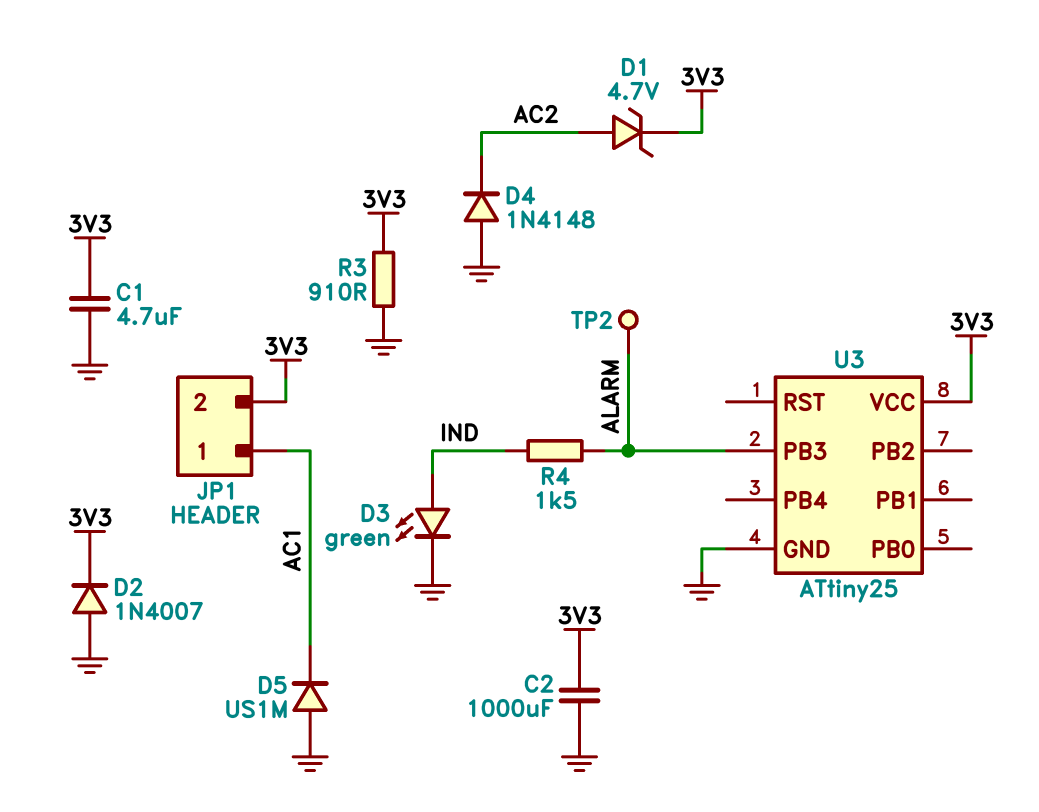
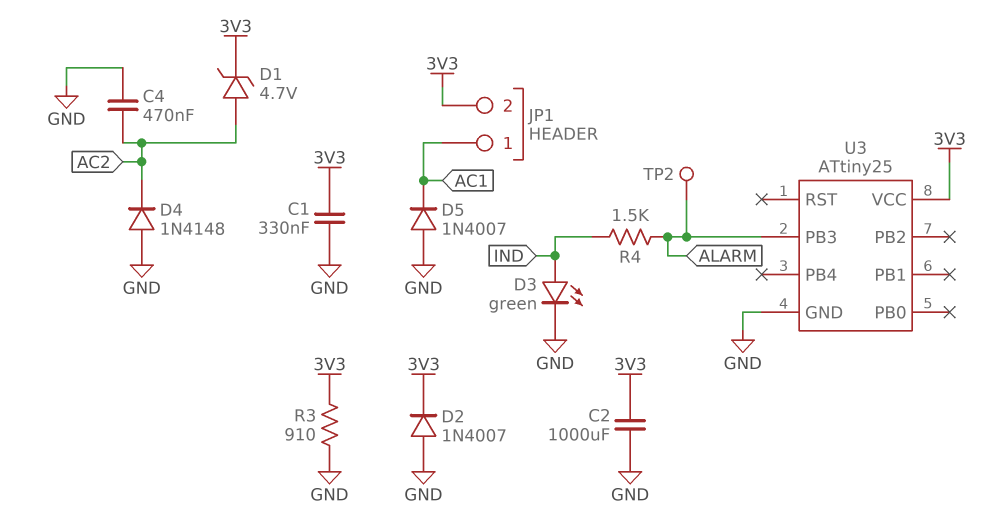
C1: 4.7uF (3V3, GND) -> 330nF (3V3, GND)
C4: none -> 470nF (AC2, GND)
D5: diode US1M (A GND, K AC1) -> diode 1N4007 (A GND, K AC1)

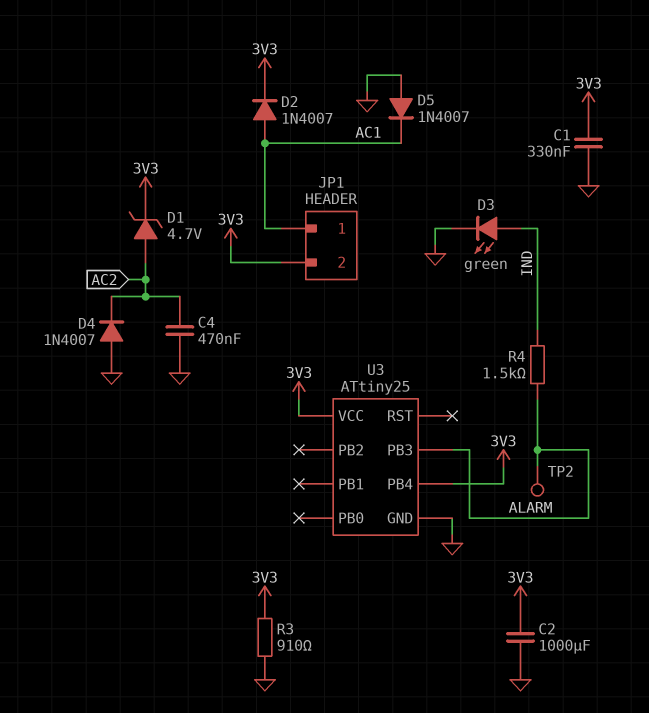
D2: diode 1N4007 (A GND, K 3V3) -> diode 1N4007 (A AC1, K 3V3)
D4: diode 1N4148 (A GND, K AC2) -> diode 1N4007 (A GND, K AC2)
U3 pin PB4: none -> 3V3

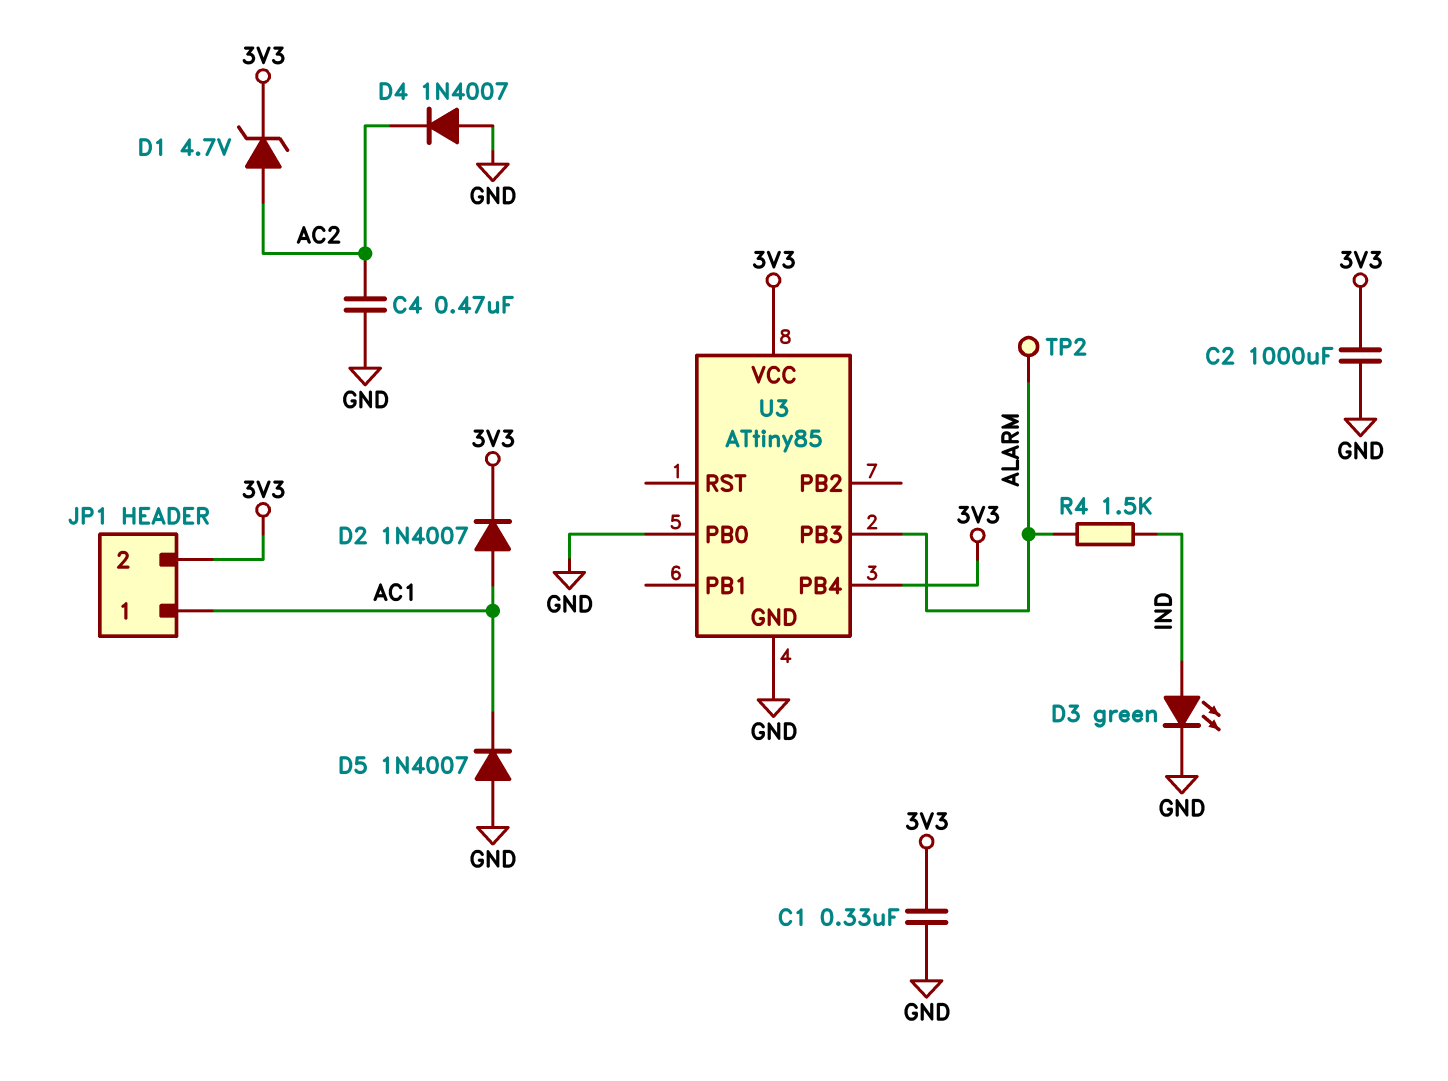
R3: 910 (3V3, GND) -> none
U3: ATtiny25 -> ATtiny85
U3 pin PB0: none -> GND

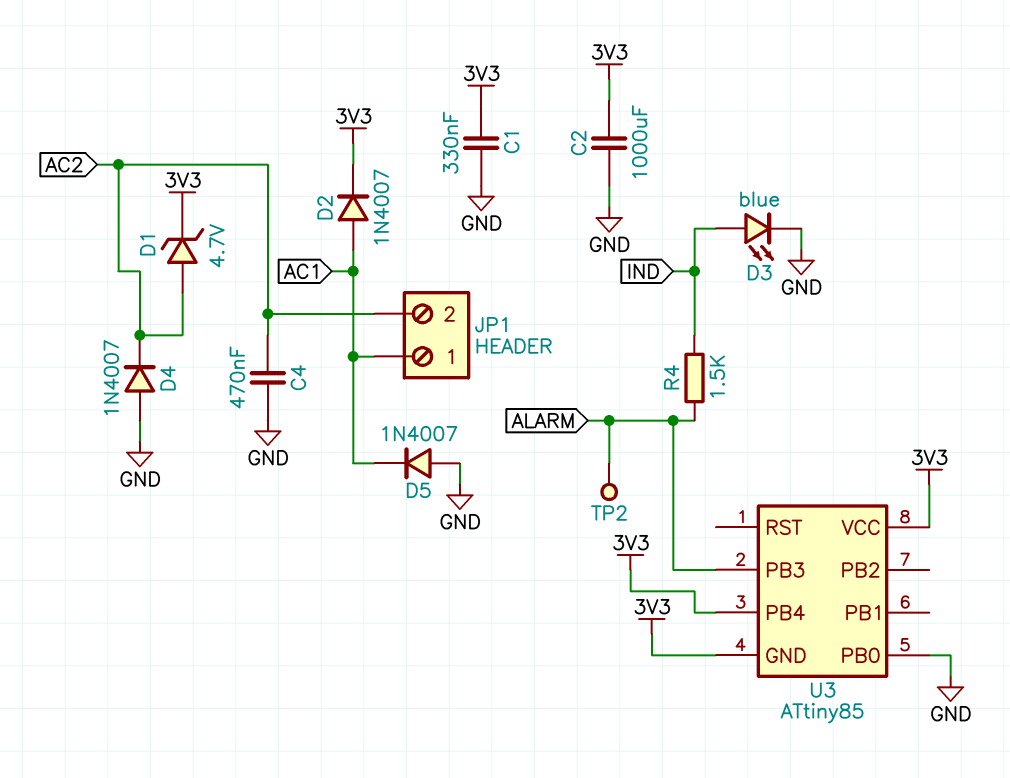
D3: LED green (A IND, K GND) -> LED blue (A IND, K GND)
JP1 pin 2: 3V3 -> AC2
U3 pin GND: GND -> 3V3

